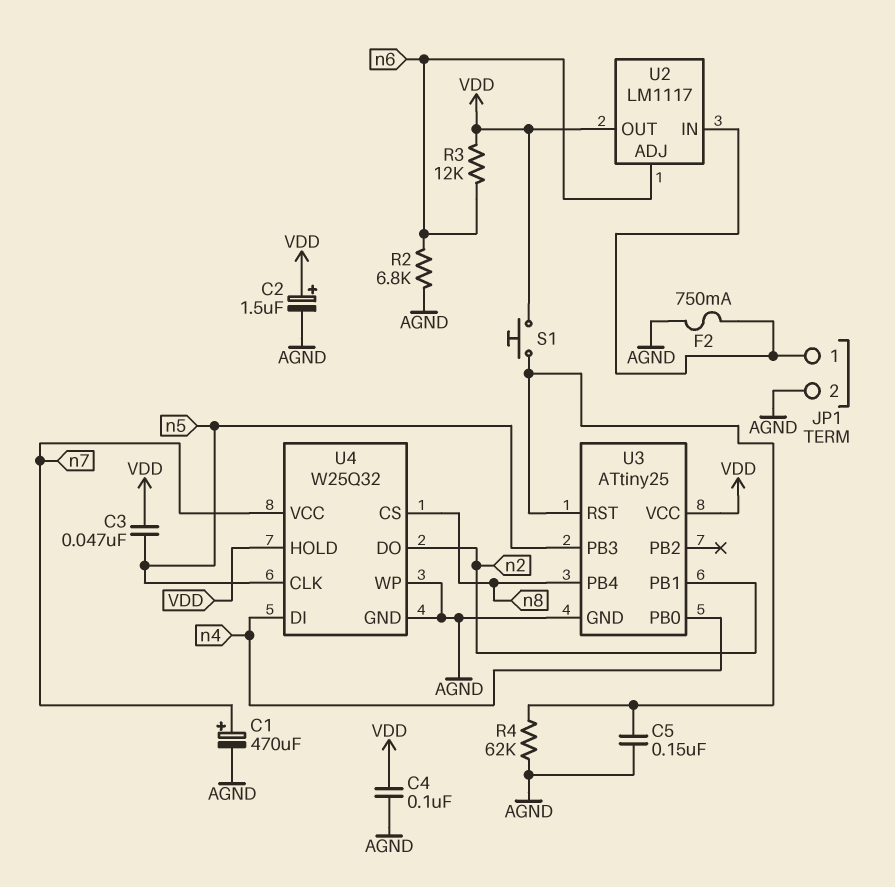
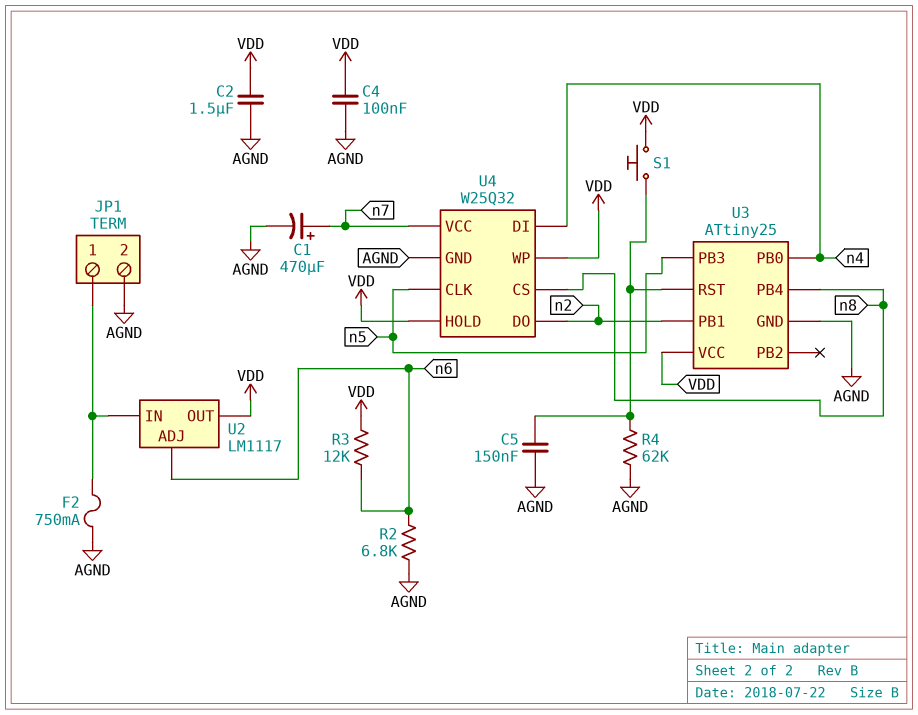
C2: 1.5uF (plus VDD, minus AGND) -> 1.5uF (AGND, VDD)
C3: 47nF (VDD, n5) -> none
U4 pin WP: AGND -> VDD

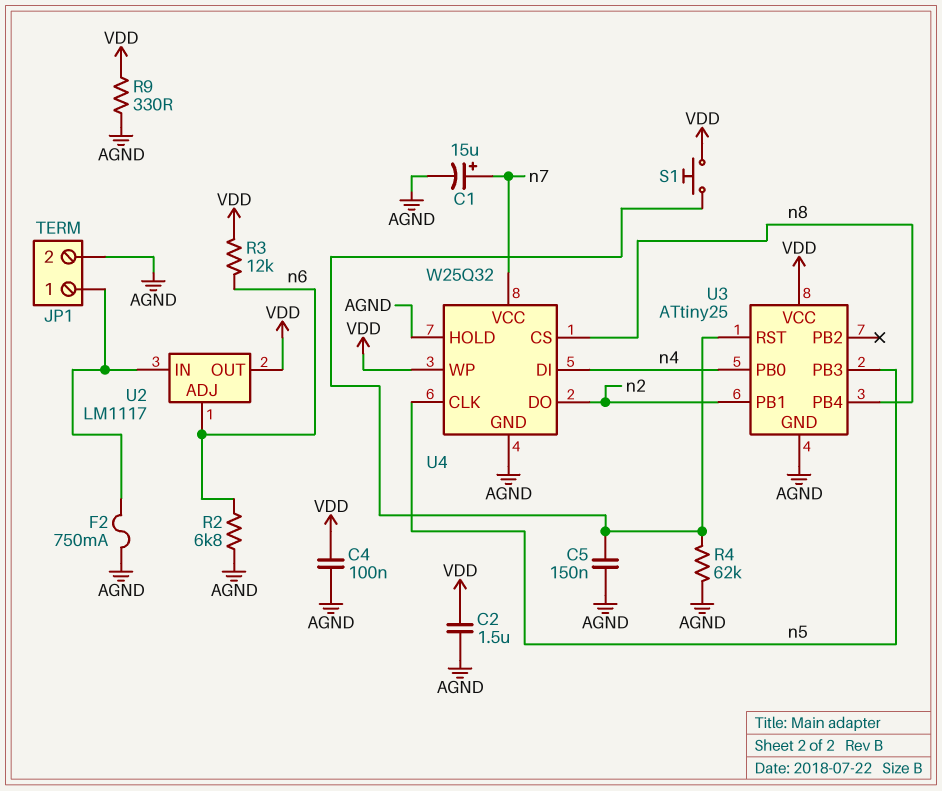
C1: 470uF (plus n7, minus AGND) -> 15uF (plus n7, minus AGND)
R9: none -> 330 (AGND, VDD)
U4 pin HOLD: VDD -> AGND

